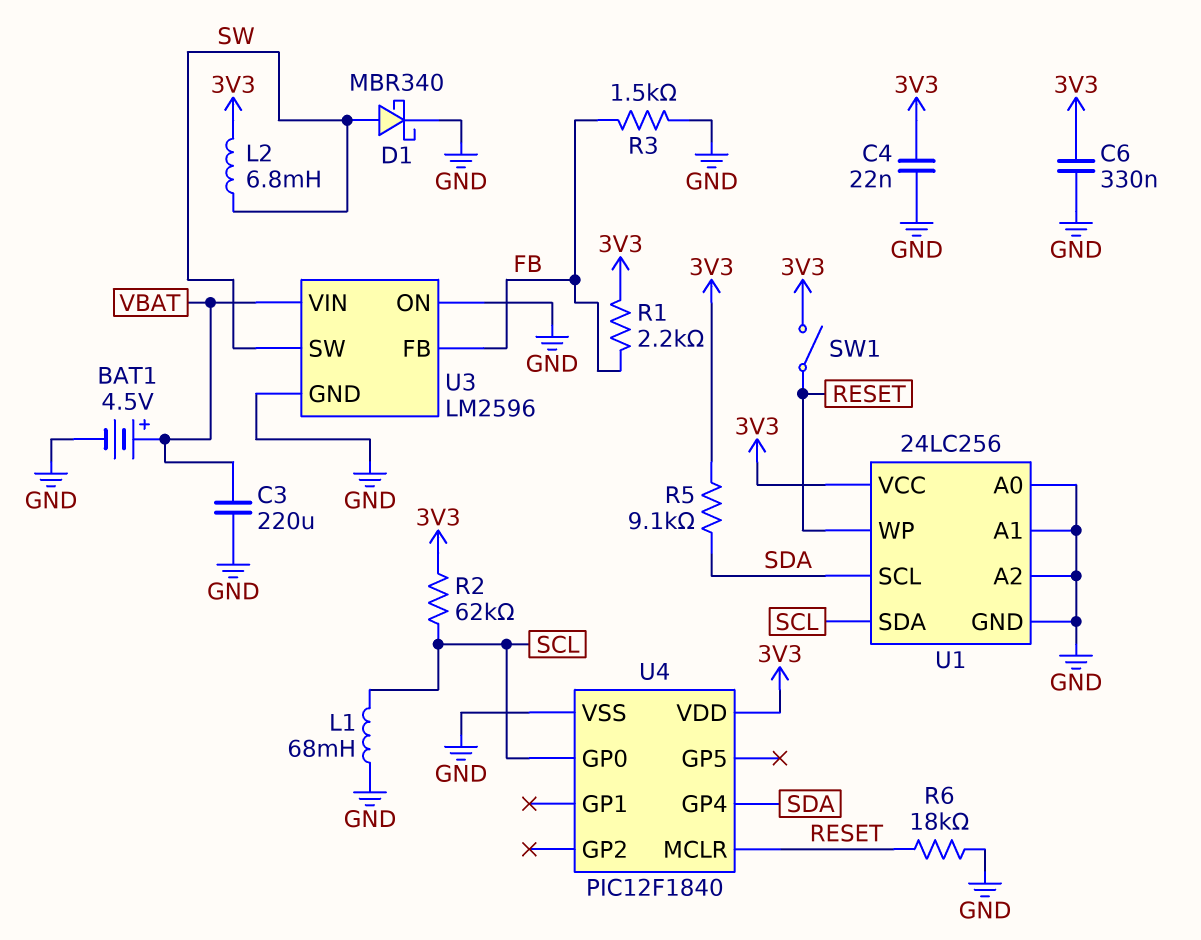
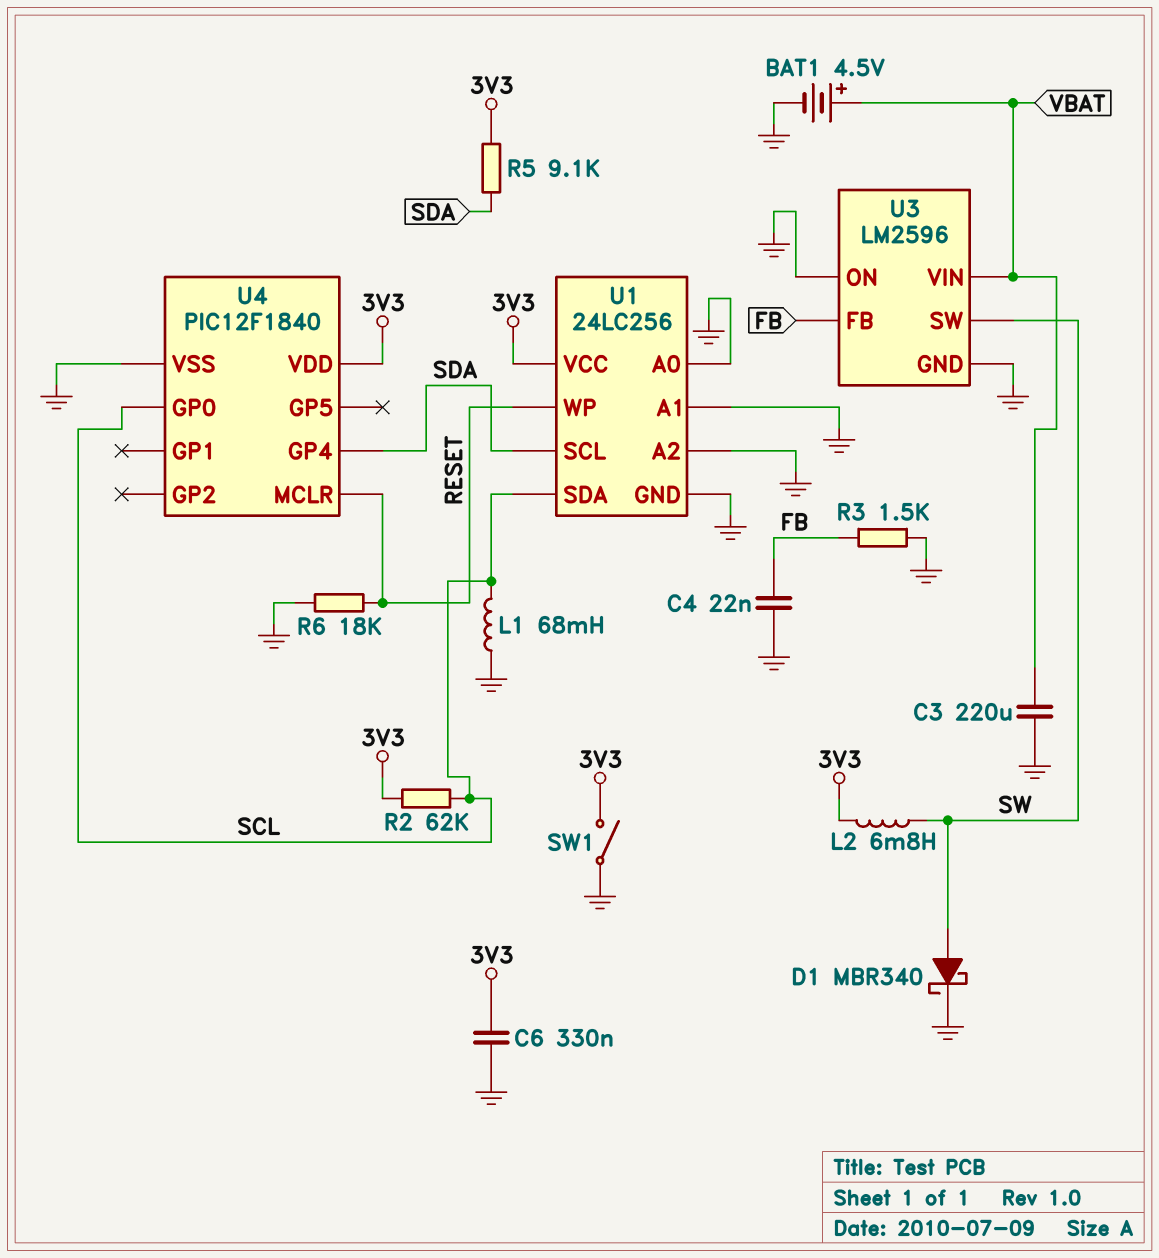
C4: 22nF (3V3, GND) -> 22nF (FB, GND)
R1: 2.2k (3V3, FB) -> none
SW1: switch (3V3, RESET) -> switch (3V3, GND)

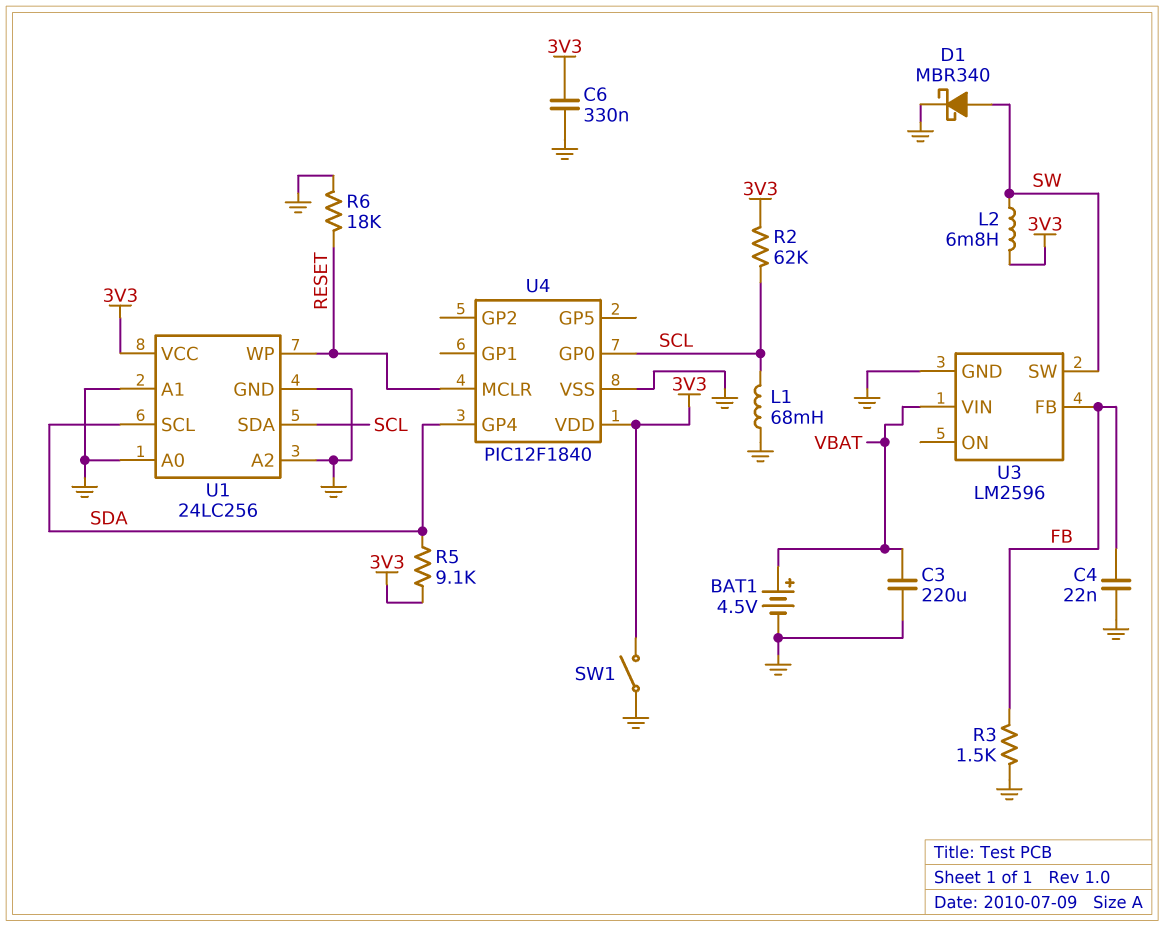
U3 pin ON: GND -> none

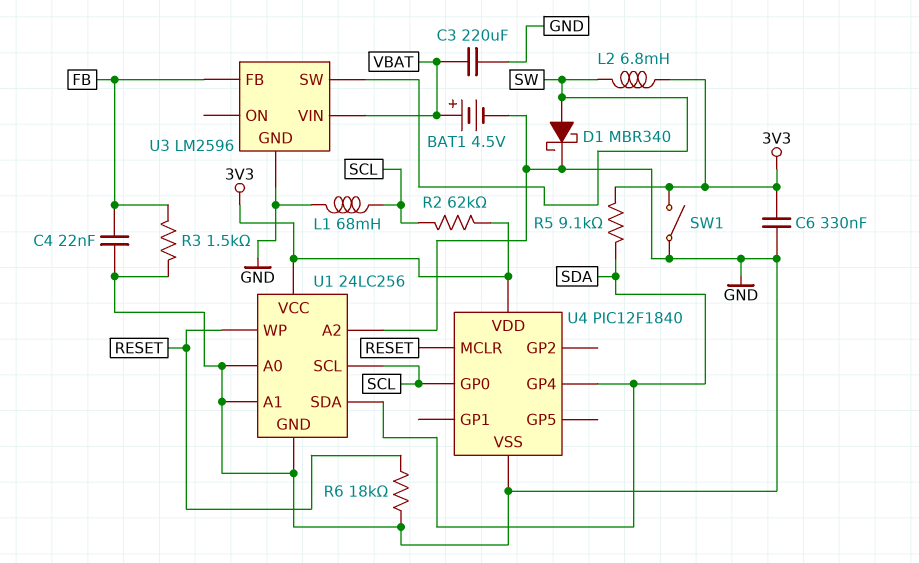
U1 pin SCL: SDA -> SCL
U1 pin SDA: SCL -> SDA

